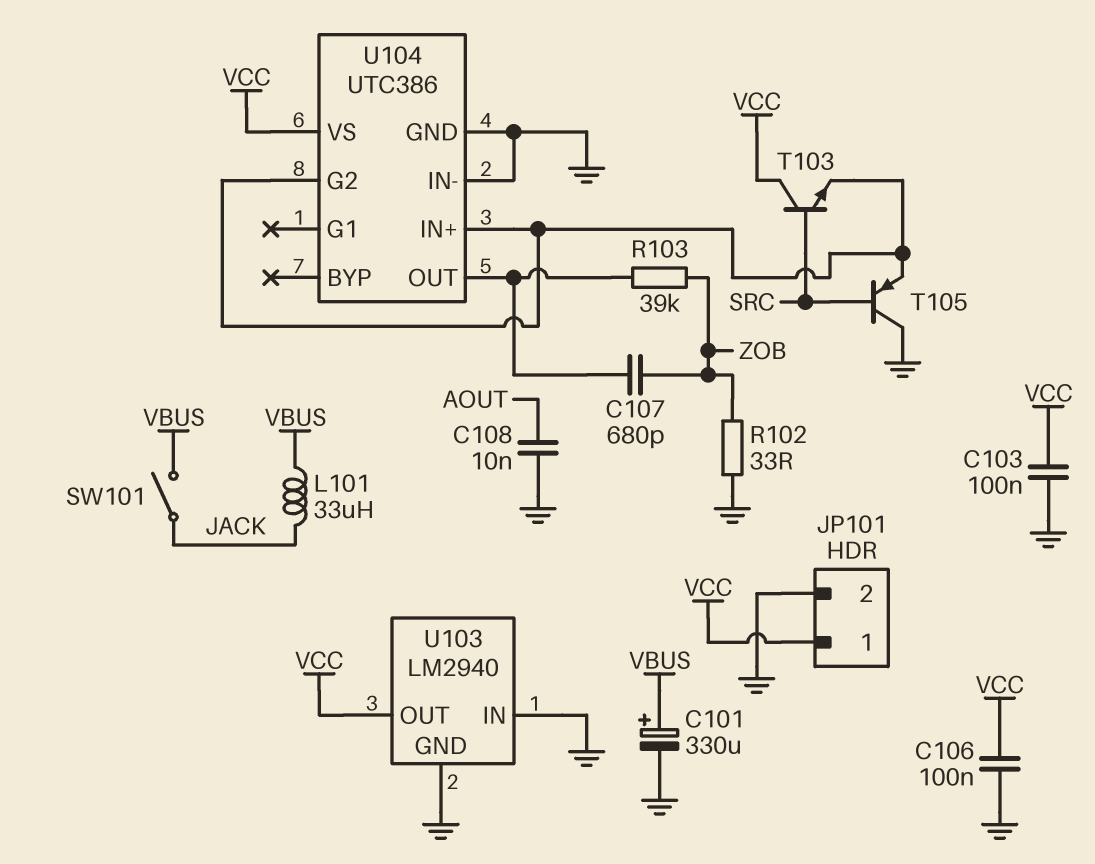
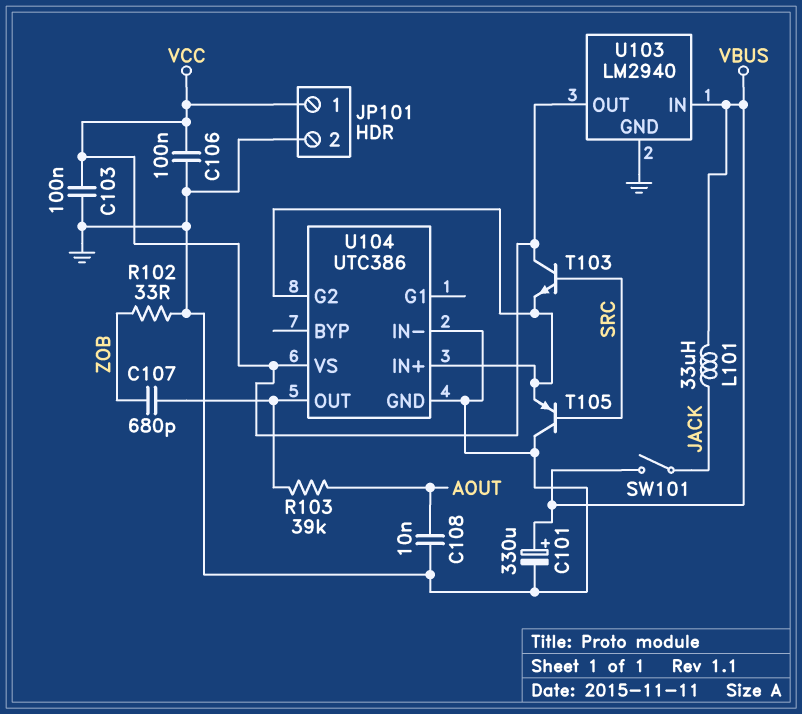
R103: 39k (U104/OUT, ZOB) -> 39k (AOUT, U104/OUT)
U103 pin IN: GND -> VBUS

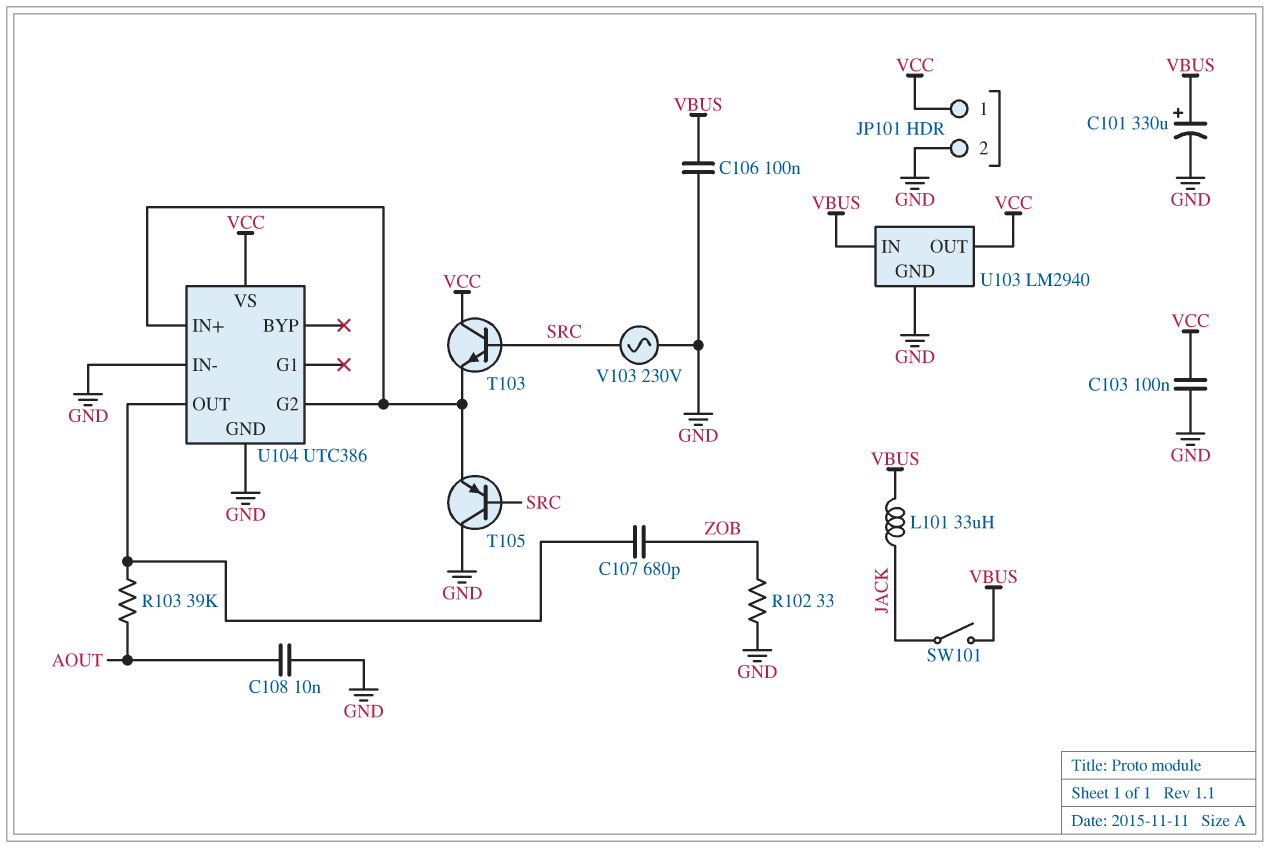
C106: 100nF (GND, VCC) -> 100nF (GND, VBUS)
V103: none -> AC 230V (GND, SRC)

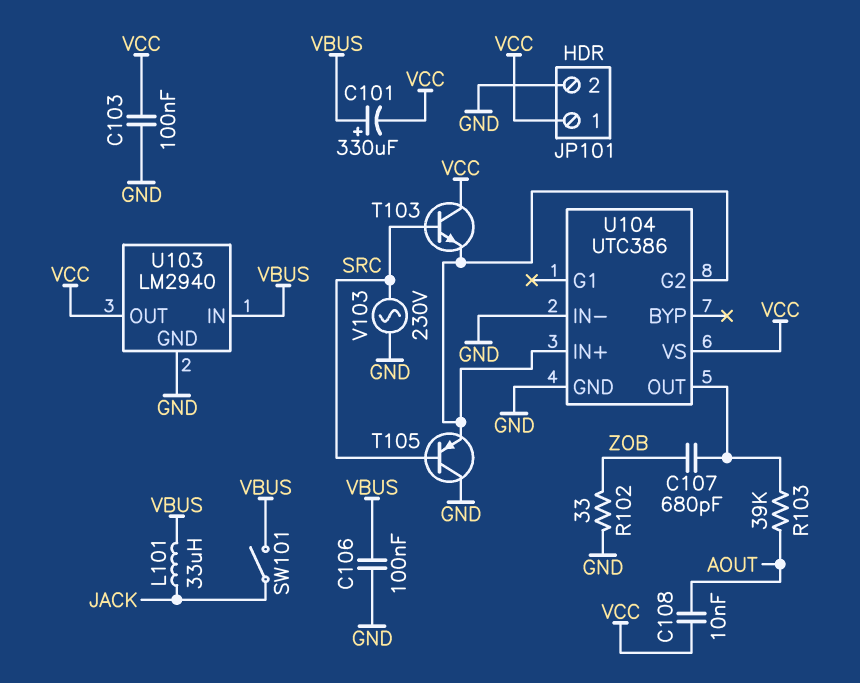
C101: 330uF (plus VBUS, minus GND) -> 330uF (plus VBUS, minus VCC)
C108: 10nF (AOUT, GND) -> 10nF (AOUT, VCC)

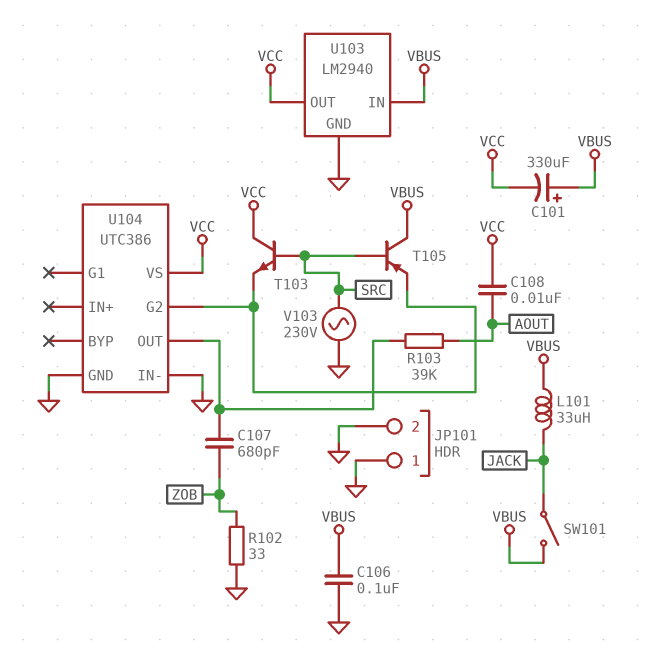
C103: 100nF (GND, VCC) -> none
JP101 pin 1: VCC -> GND
T105: PNP (B SRC, C GND, E U104/G2) -> PNP (B SRC, C VBUS, E U104/G2)
U104 pin IN+: U104/G2 -> none

